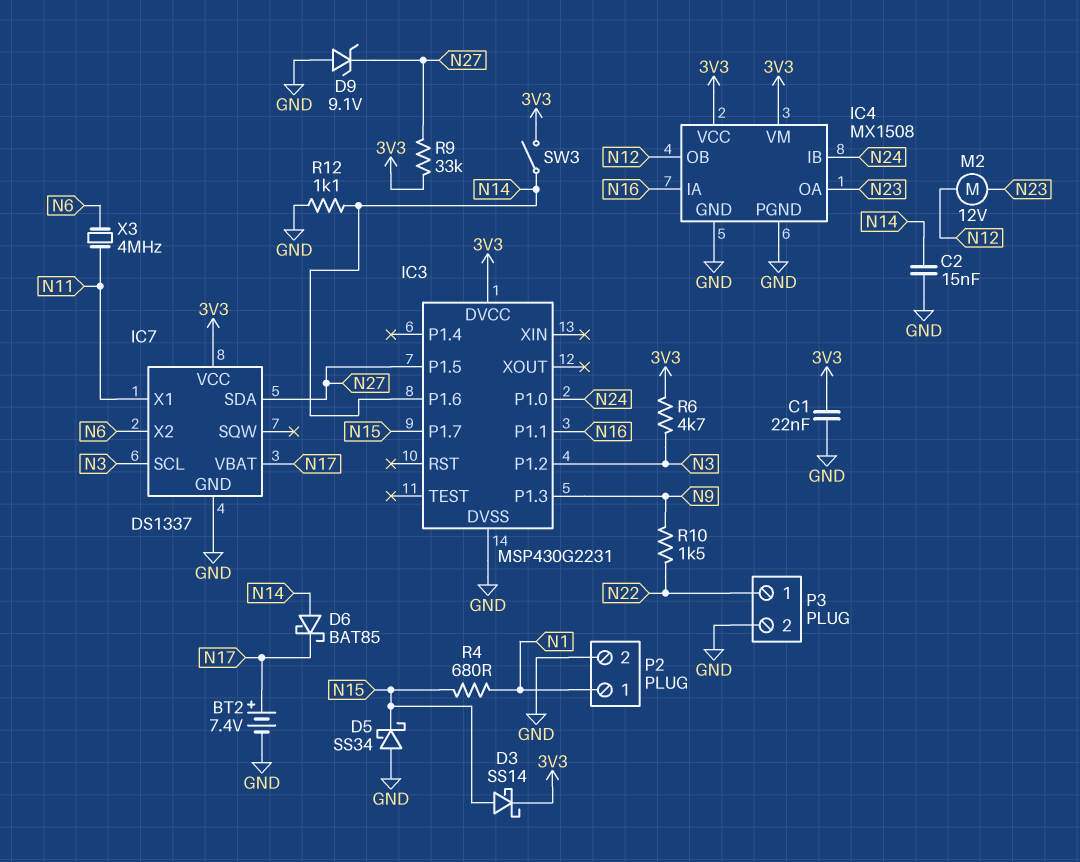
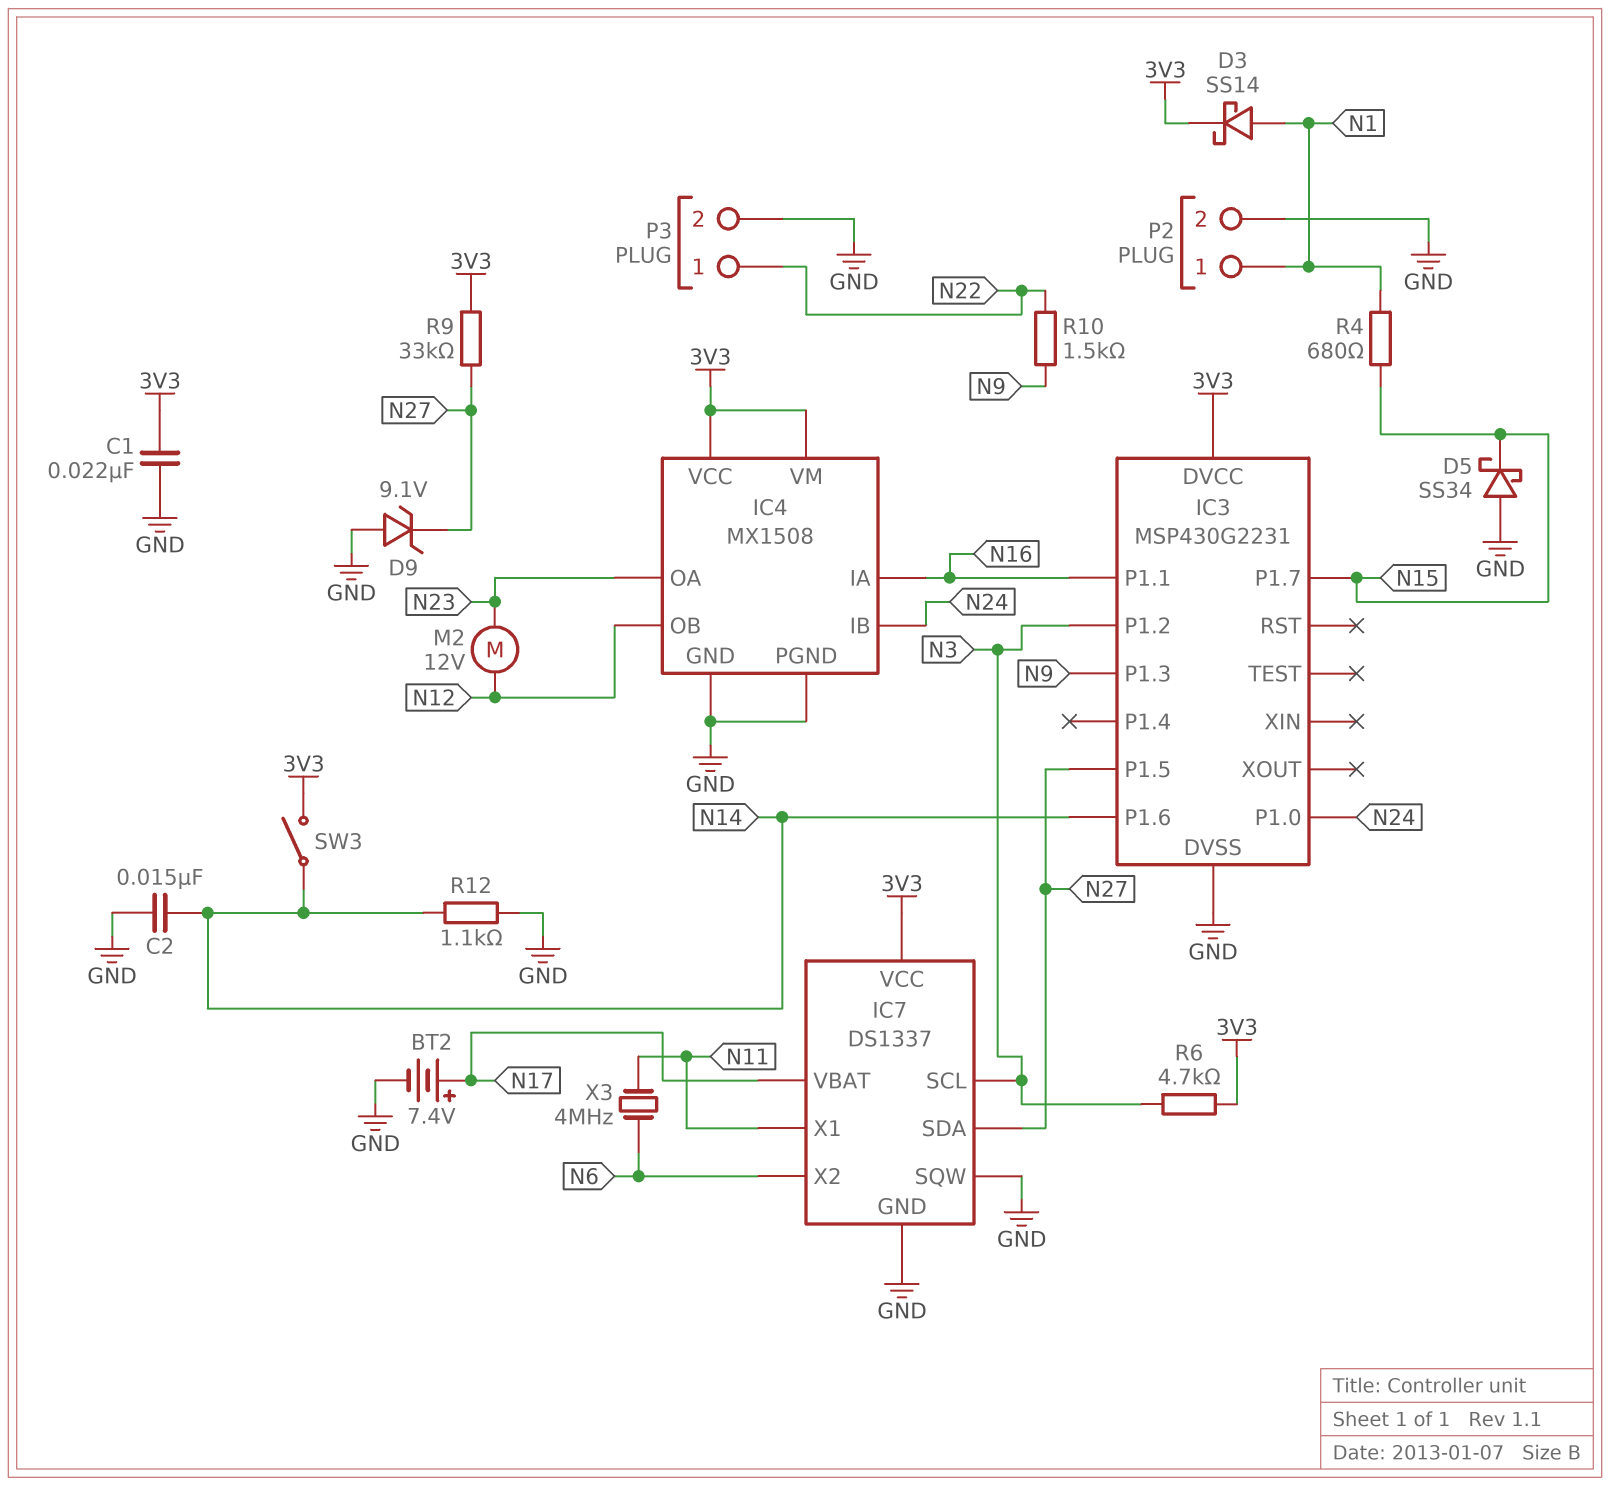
D3: schottky SS14 (A N15, K 3V3) -> schottky SS14 (A N1, K 3V3)
D6: schottky BAT85 (A N14, K N17) -> none
IC7 pin SQW: none -> GND

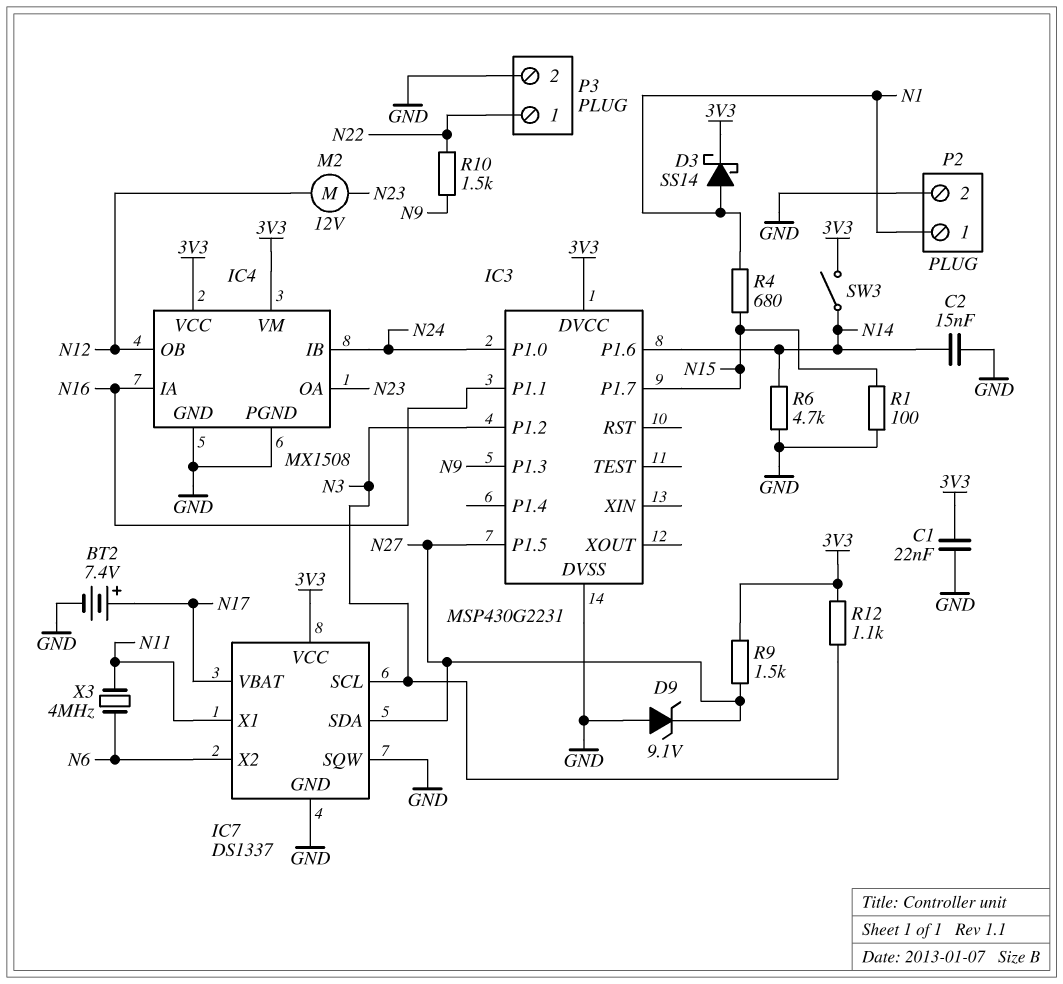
D5: schottky SS34 (A GND, K N15) -> none
R1: none -> 100 (GND, N15)
R6: 4.7k (3V3, N3) -> 4.7k (GND, N14)
R9: 33k (3V3, N27) -> 1.5k (3V3, N27)
R12: 1.1k (GND, N14) -> 1.1k (3V3, N3)

